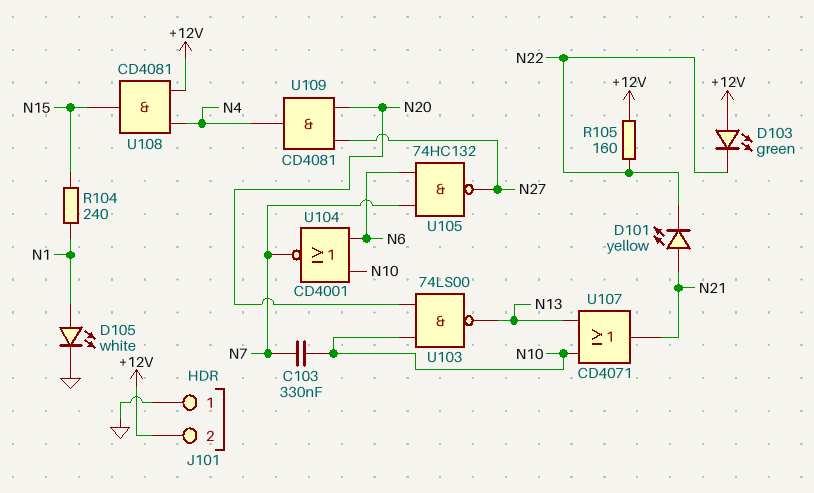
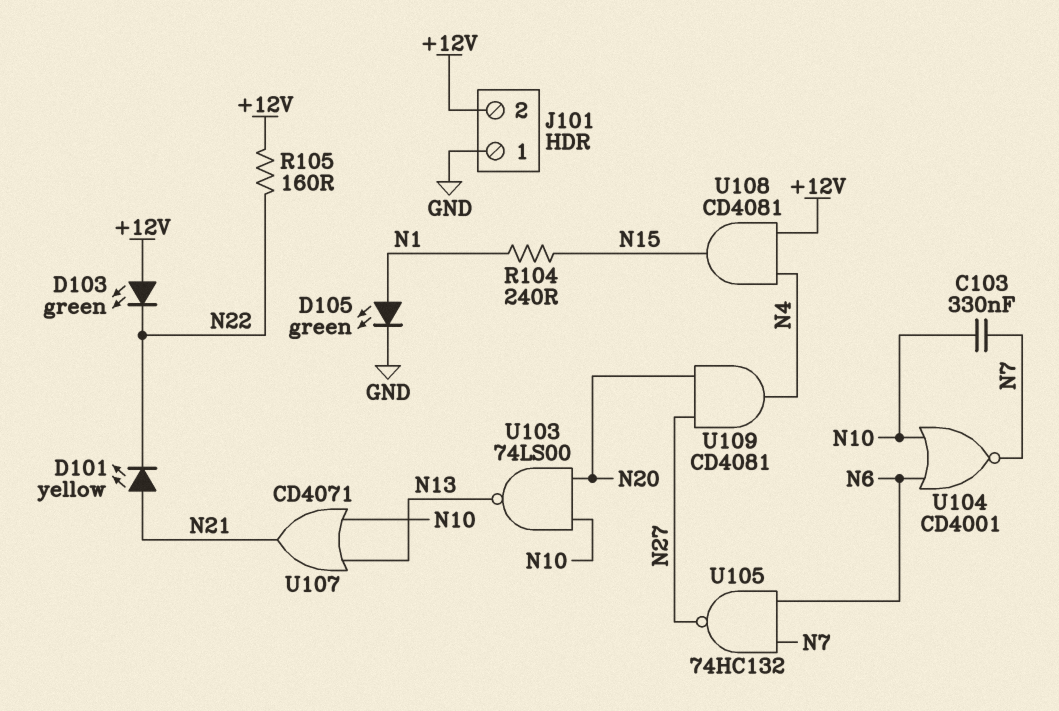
D105: LED white (A N1, K GND) -> LED green (A N1, K GND)

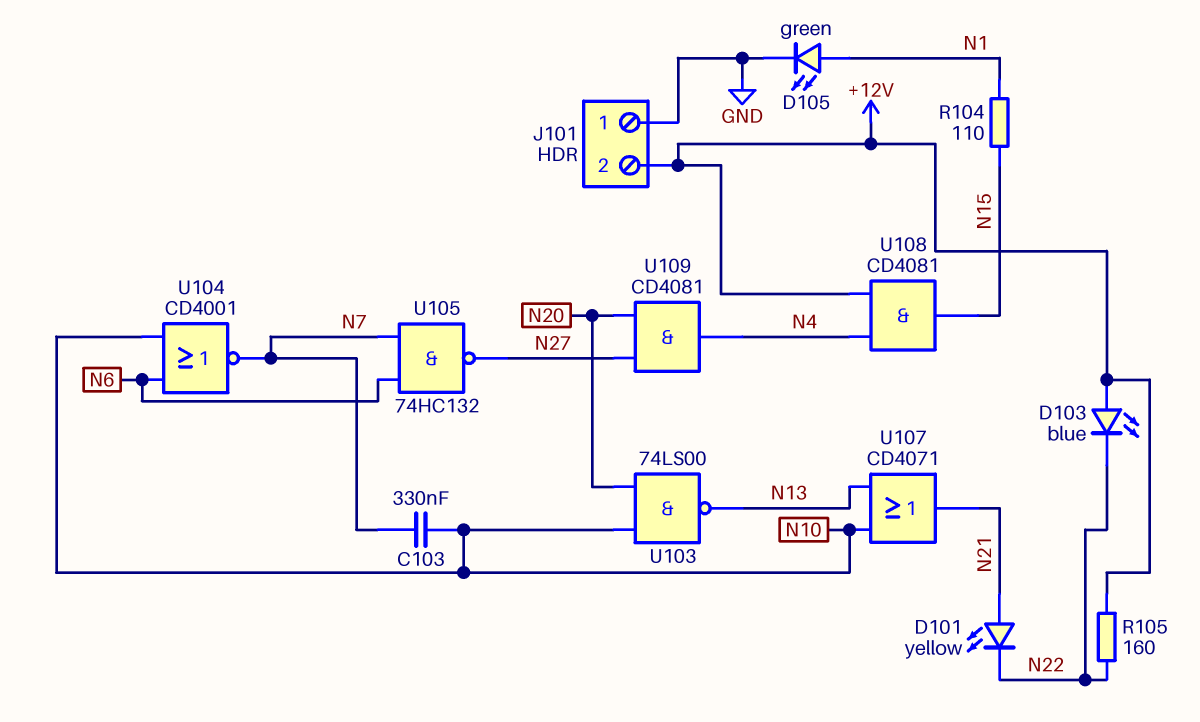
D103: LED green (A +12V, K N22) -> LED blue (A +12V, K N22)
R104: 240 (N1, N15) -> 110 (N1, N15)

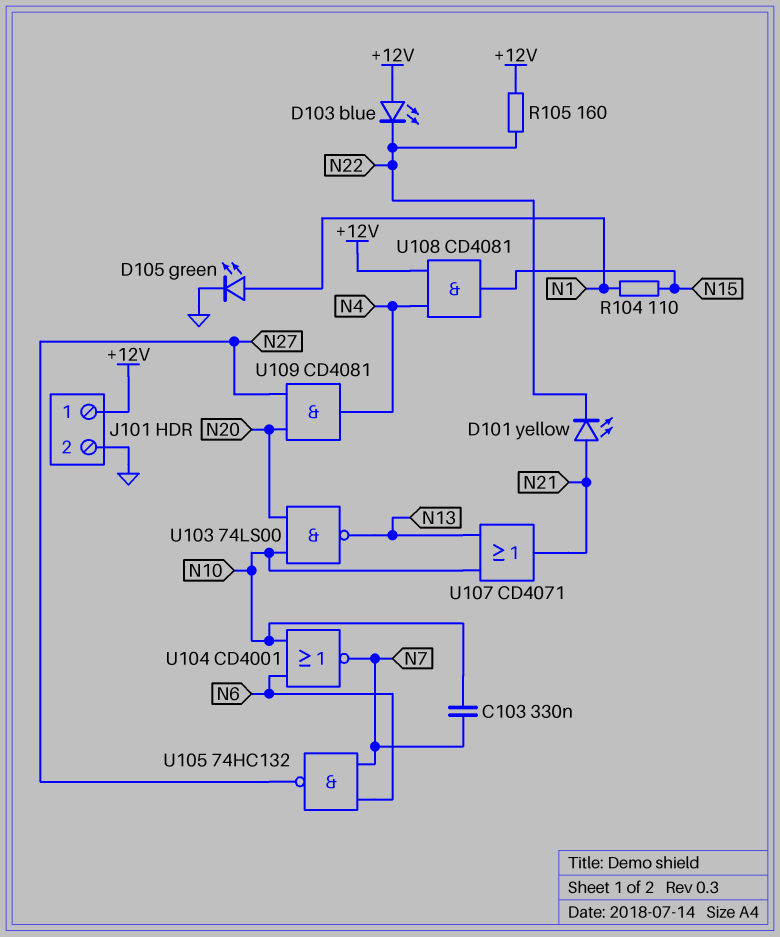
J101 pin 1: GND -> +12V
J101 pin 2: +12V -> GND

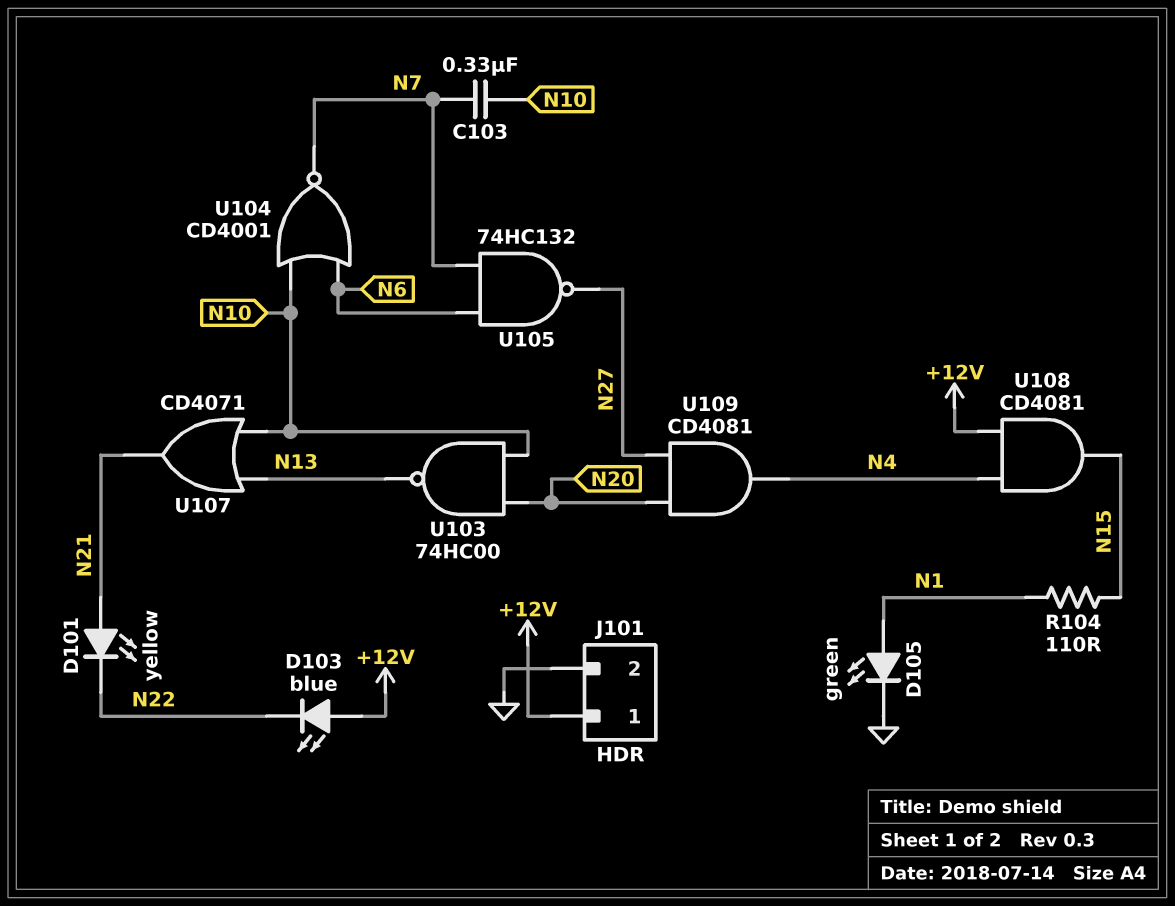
R105: 160 (+12V, N22) -> none
U103: NAND 74LS00 (in N10, in N20, out N13) -> NAND 74HC00 (in N10, in N20, out N13)

